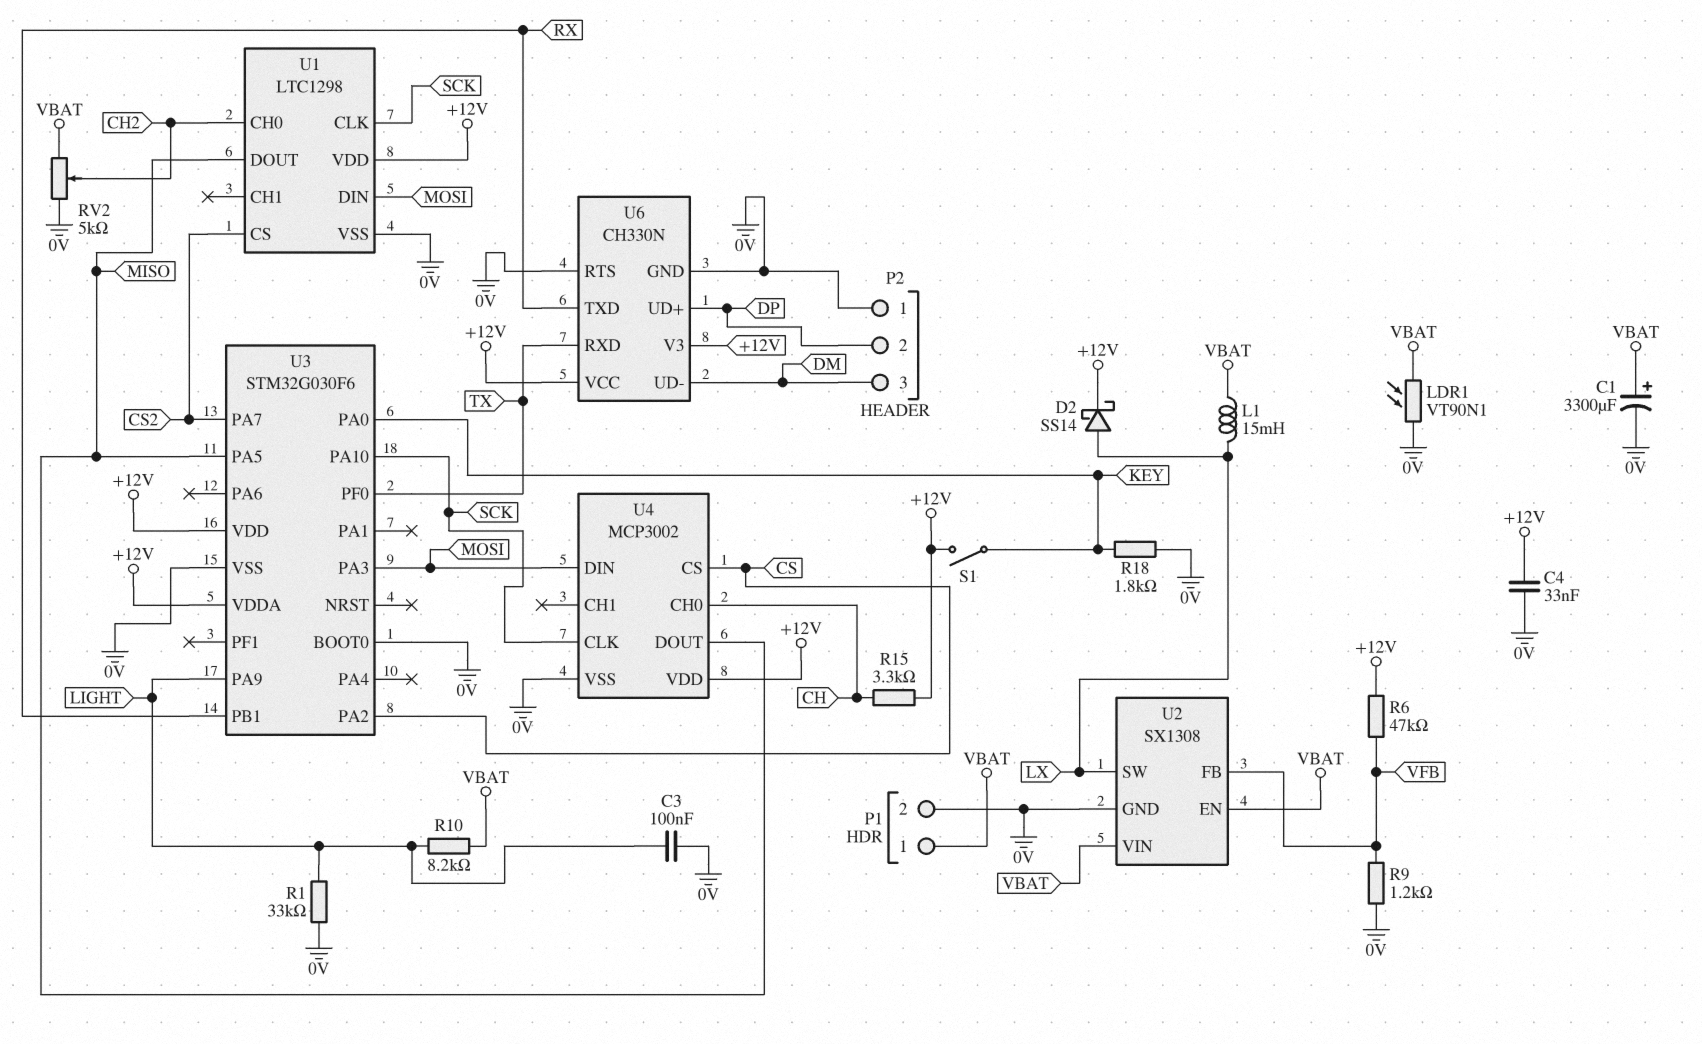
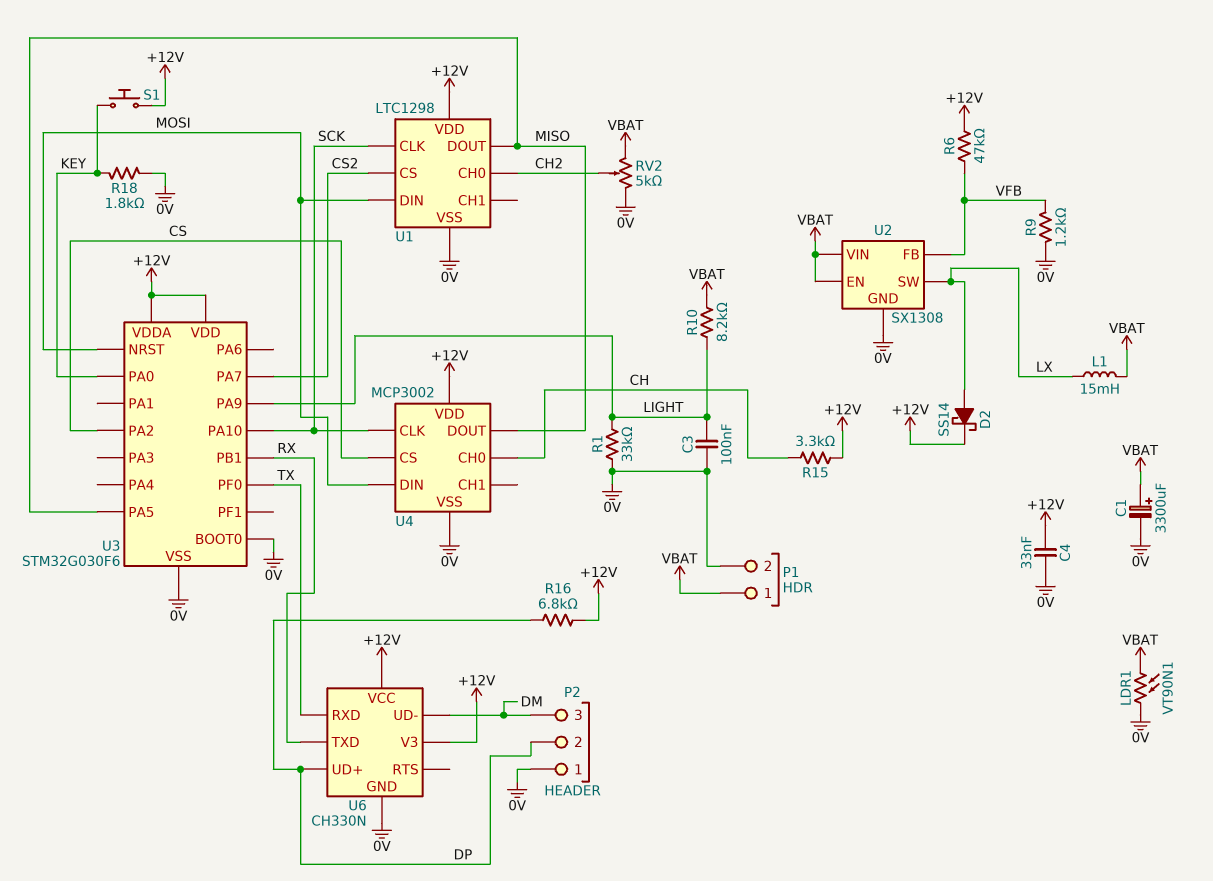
R16: none -> 6.8k (+12V, DP)
S1: switch (+12V, KEY) -> button (+12V, KEY)
U3 pin NRST: none -> MOSI
U3 pin PA3: MOSI -> none
U6 pin RTS: 0V -> none

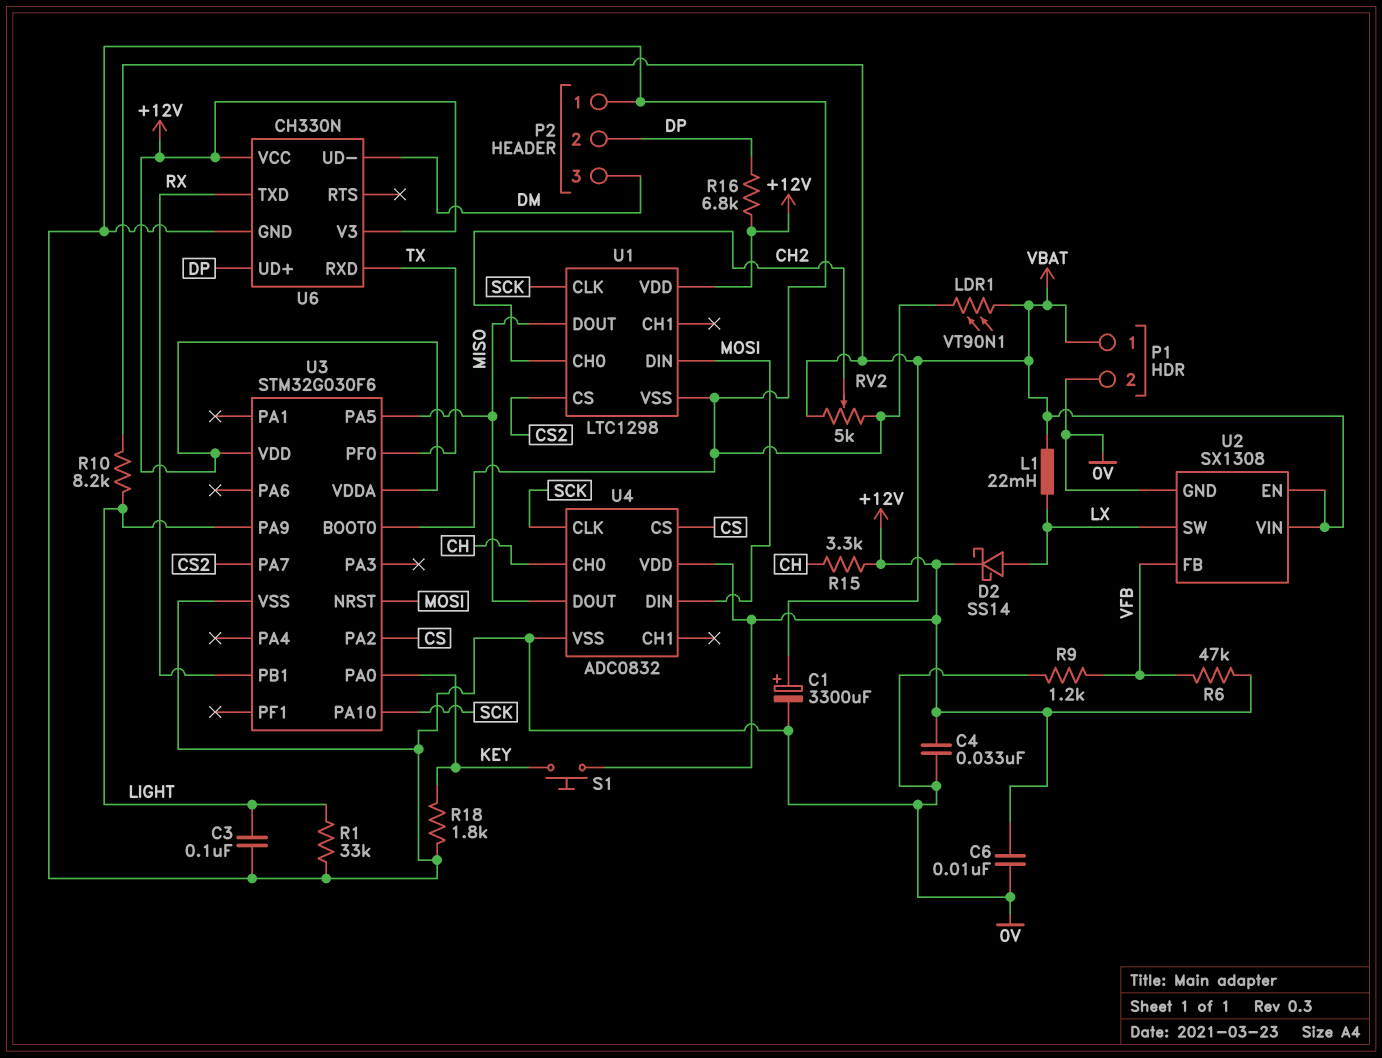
C6: none -> 10nF (+12V, 0V)
L1: 15mH (LX, VBAT) -> 22mH (LX, VBAT)
U4: MCP3002 -> ADC0832

